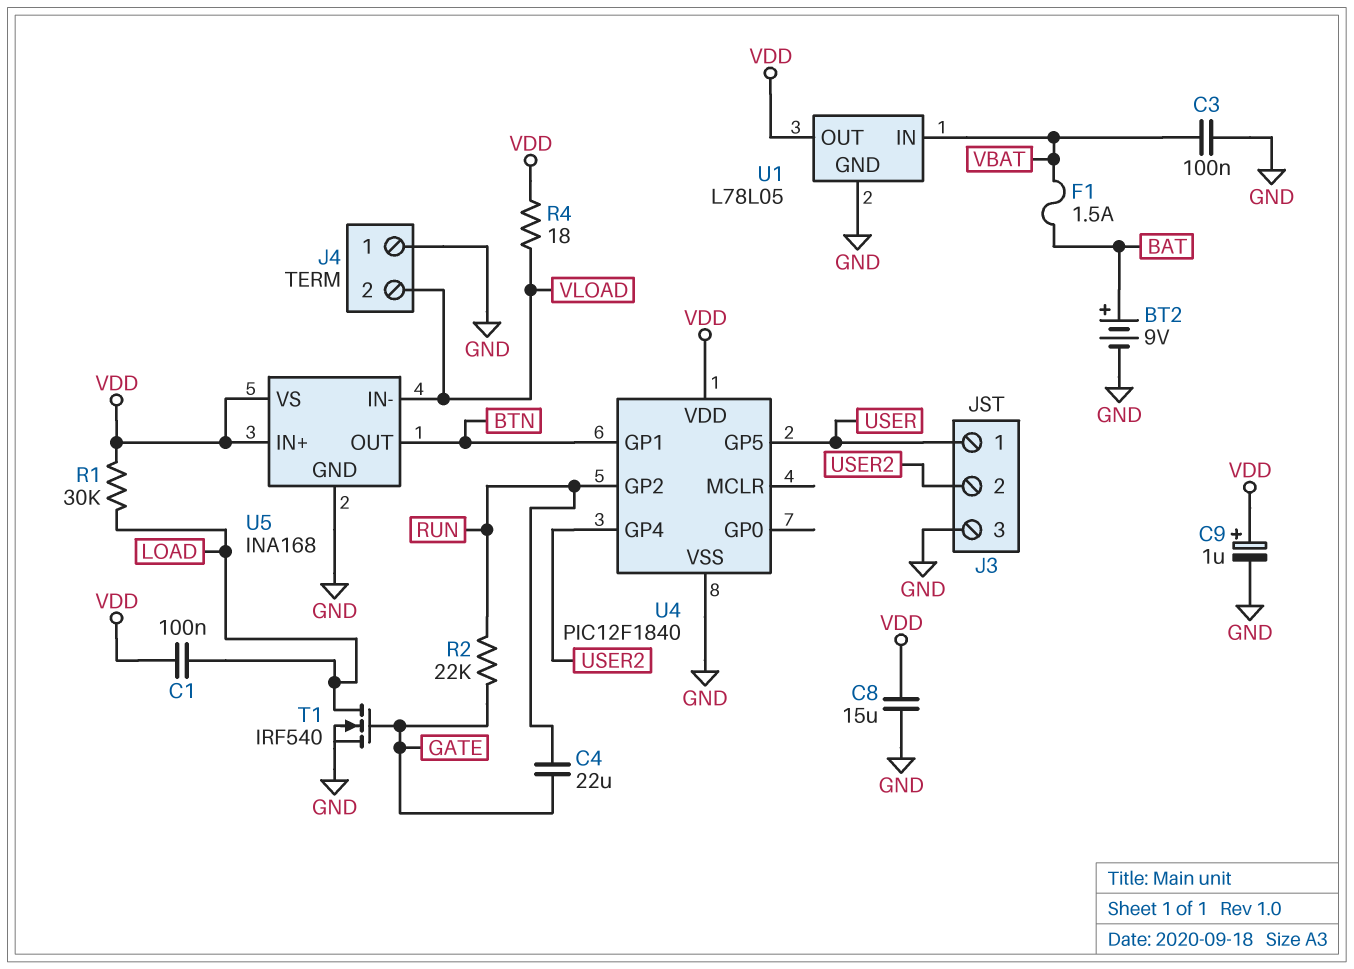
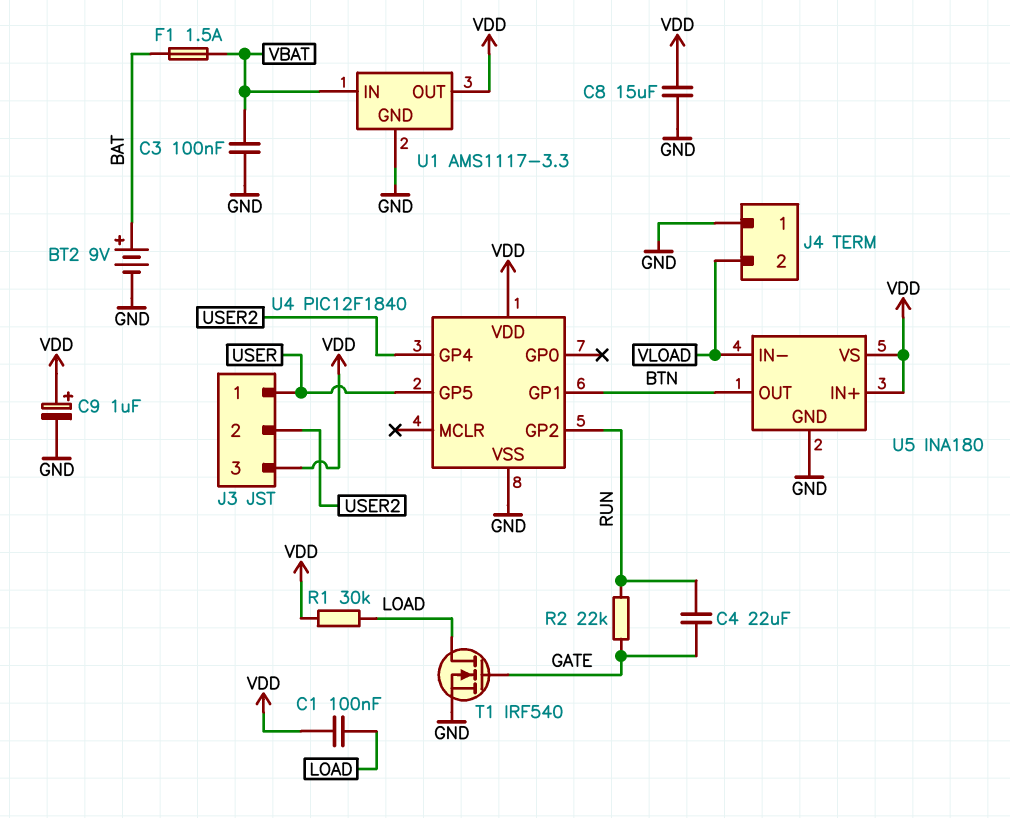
J3 pin 3: GND -> VDD
R4: 18 (VDD, VLOAD) -> none
U1: L78L05 -> AMS1117-3.3
U5: INA168 -> INA180

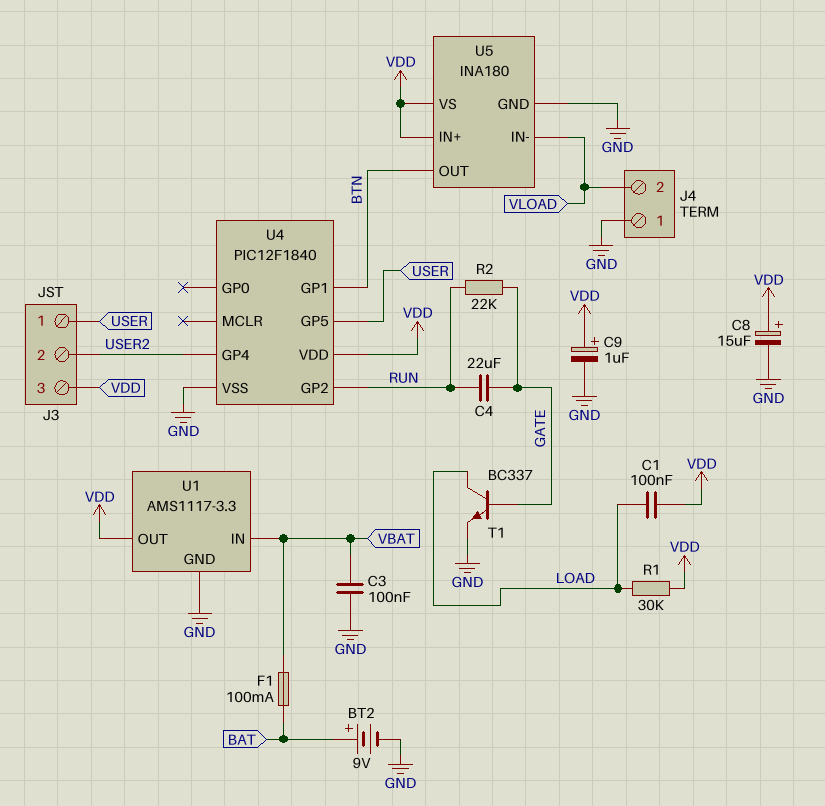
C8: 15uF (GND, VDD) -> 15uF (plus VDD, minus GND)
F1: 1.5A (BAT, VBAT) -> 100mA (BAT, VBAT)
T1: NMOS IRF540 (G GATE, D LOAD, S GND) -> NPN BC337 (B GATE, C LOAD, E GND)

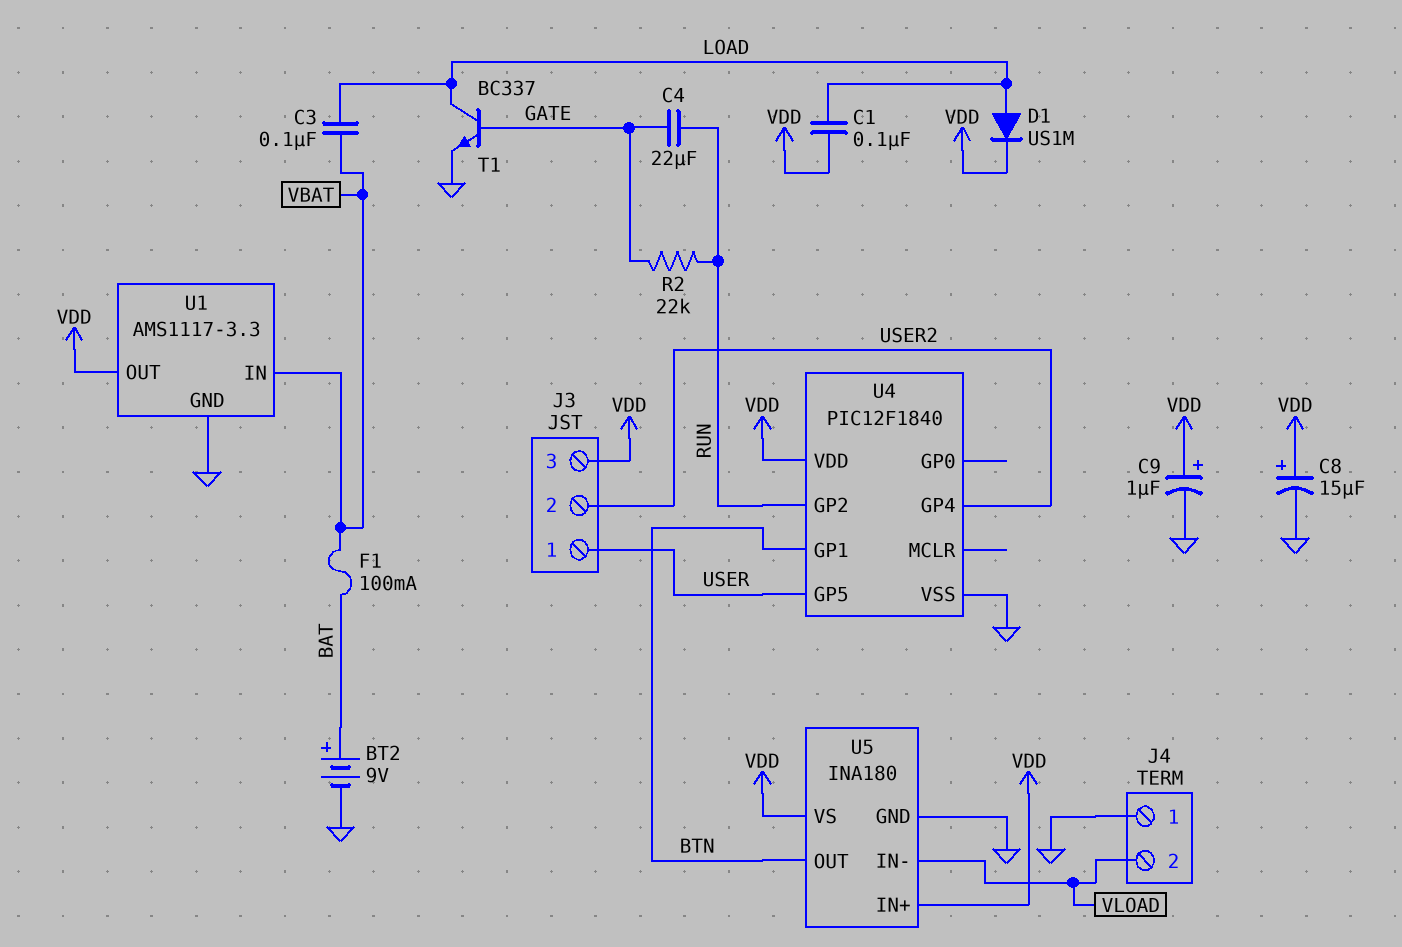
C3: 100nF (GND, VBAT) -> 100nF (LOAD, VBAT)
D1: none -> diode US1M (A LOAD, K VDD)
R1: 30k (LOAD, VDD) -> none

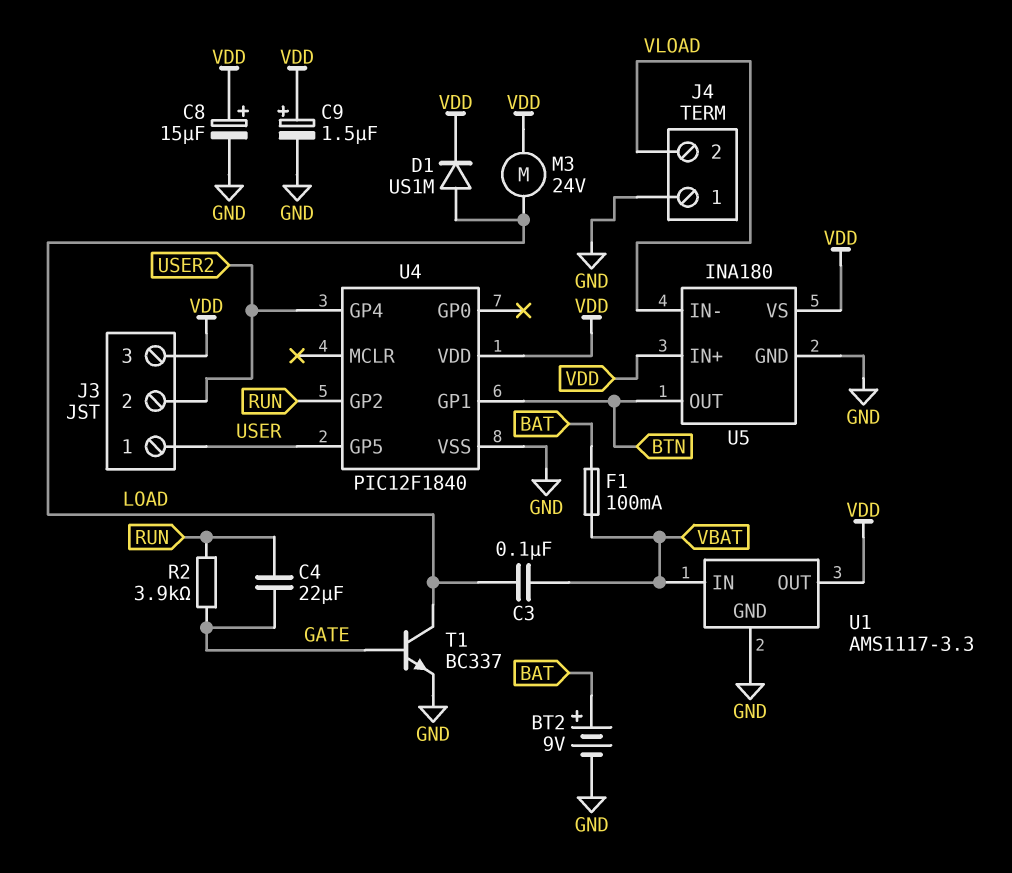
C1: 100nF (LOAD, VDD) -> none
C9: 1uF (plus VDD, minus GND) -> 1.5uF (plus VDD, minus GND)
M3: none -> motor 24V (LOAD, VDD)
R2: 22k (GATE, RUN) -> 3.9k (GATE, RUN)

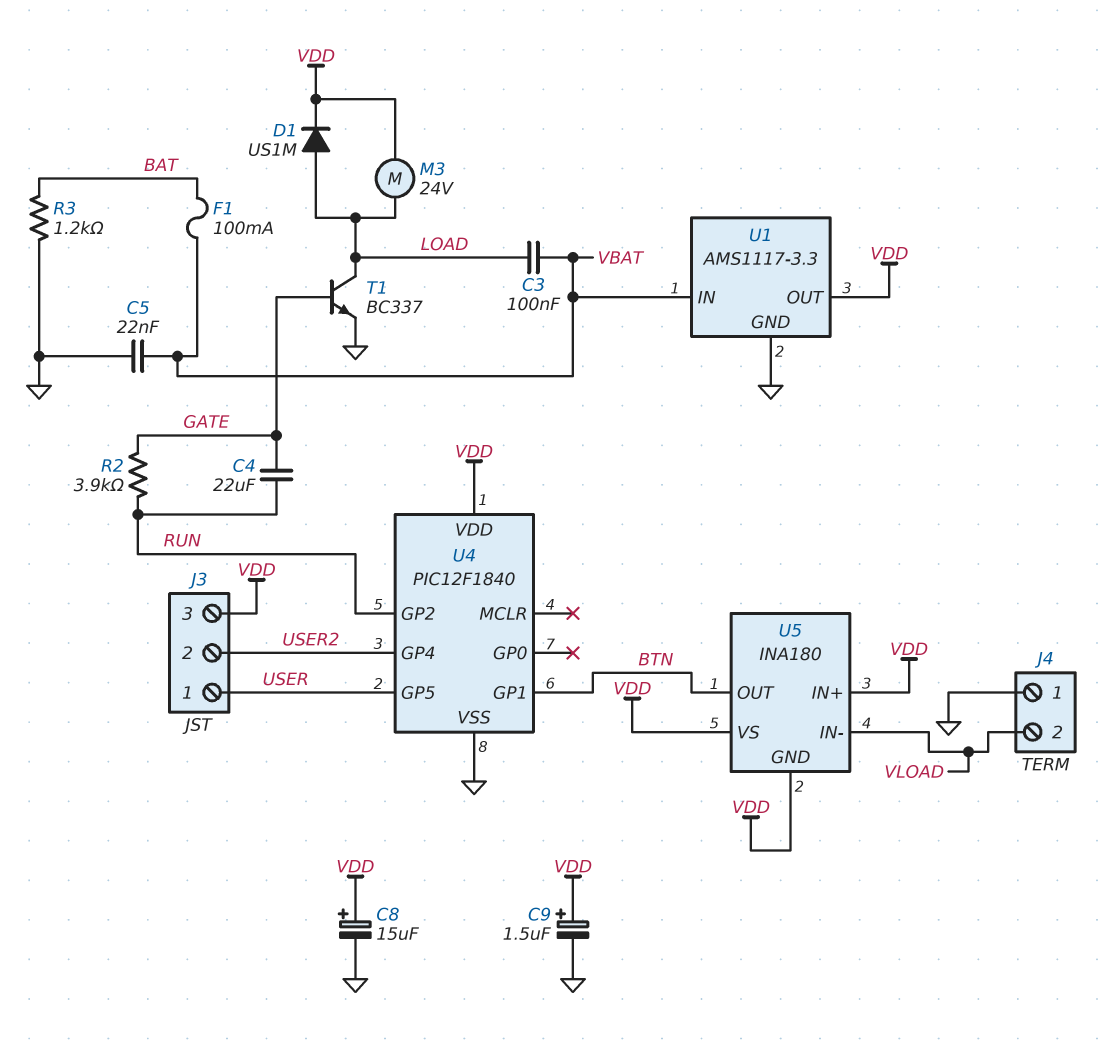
BT2: 9V (plus BAT, minus GND) -> none
C5: none -> 22nF (GND, VBAT)
R3: none -> 1.2k (BAT, GND)
U5 pin GND: GND -> VDD

